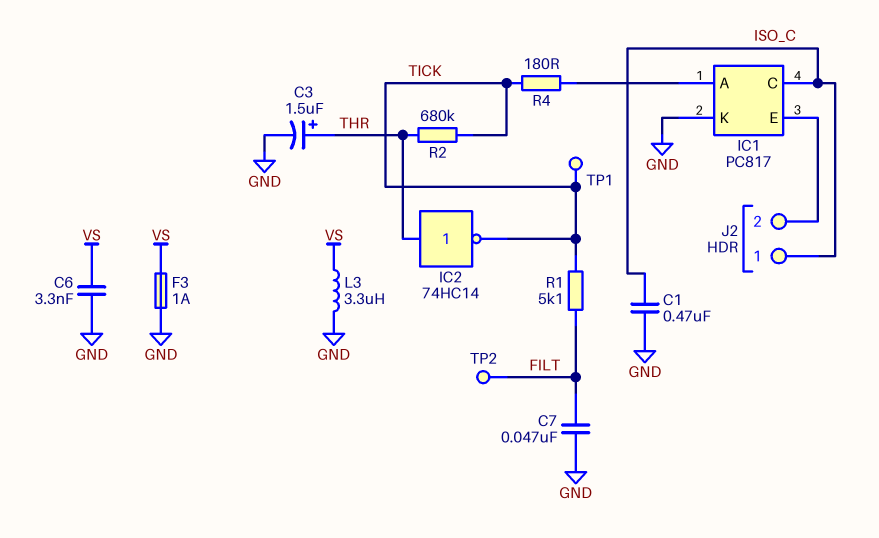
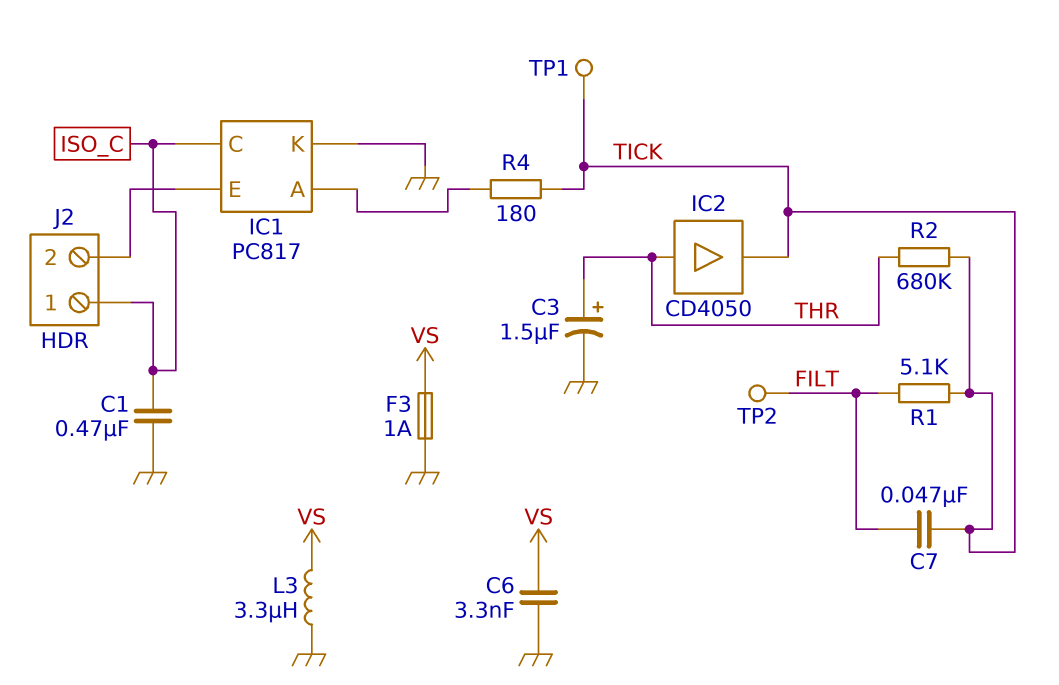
C7: 47nF (FILT, GND) -> 47nF (FILT, TICK)
IC2: NOT 74HC14 (in THR, out TICK) -> buffer CD4050 (in THR, out TICK)

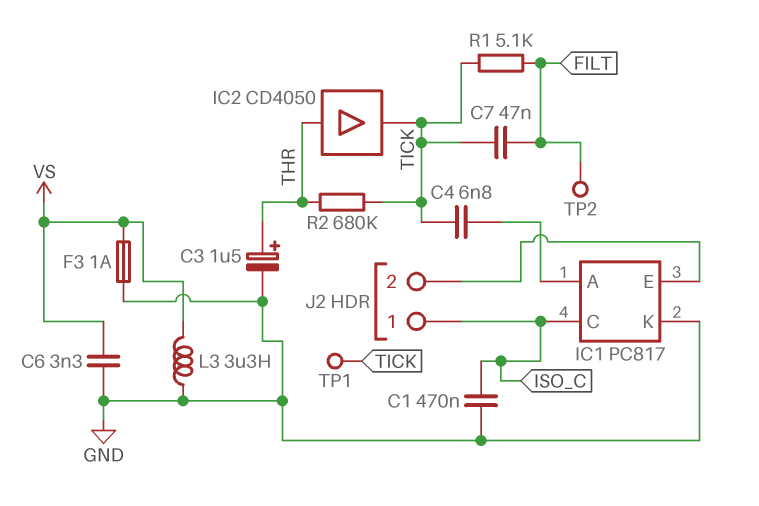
C4: none -> 6.8nF (IC1/A, TICK)
R4: 180 (IC1/A, TICK) -> none

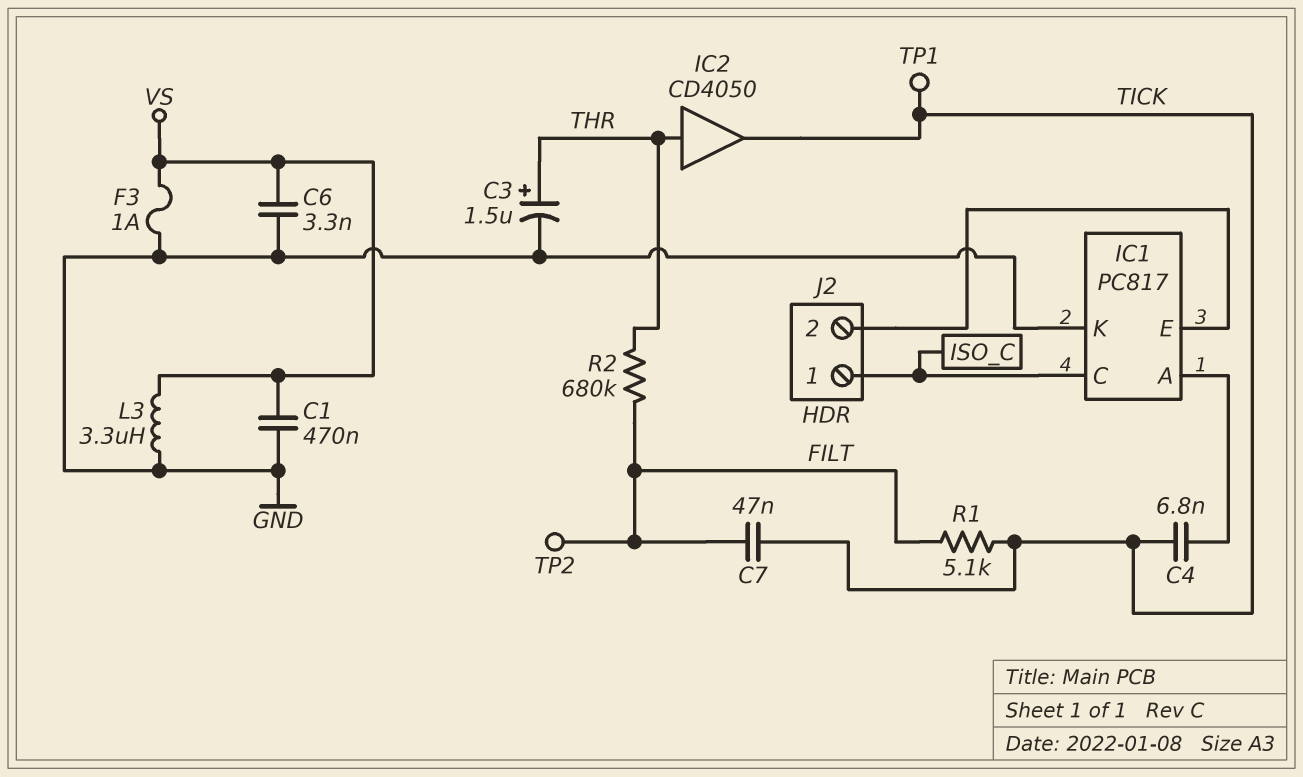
C1: 470nF (GND, ISO_C) -> 470nF (GND, VS)
R2: 680k (THR, TICK) -> 680k (FILT, THR)

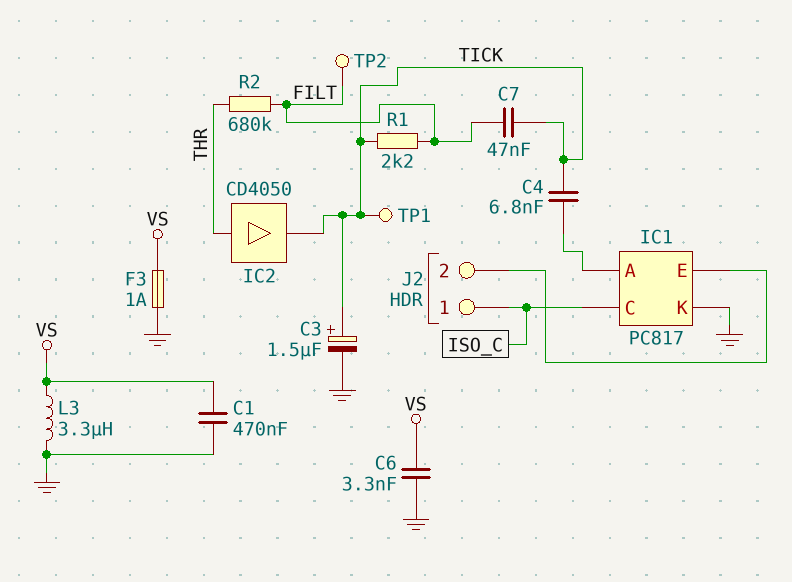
C3: 1.5uF (plus THR, minus GND) -> 1.5uF (plus TICK, minus GND)
R1: 5.1k (FILT, TICK) -> 2.2k (FILT, TICK)

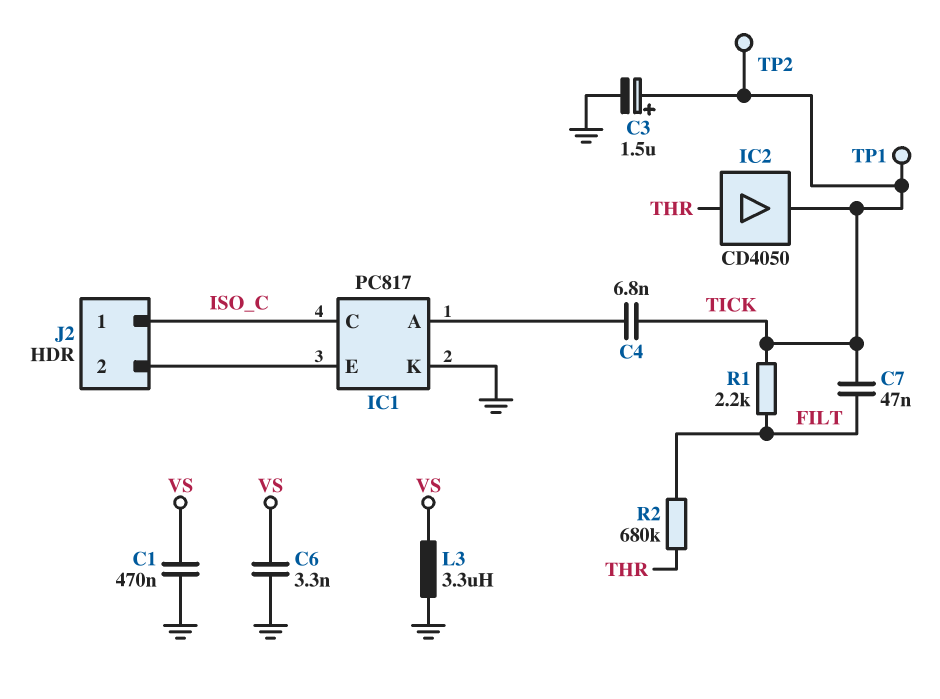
F3: 1A (GND, VS) -> none
TP2: test point (FILT) -> test point (TICK)

